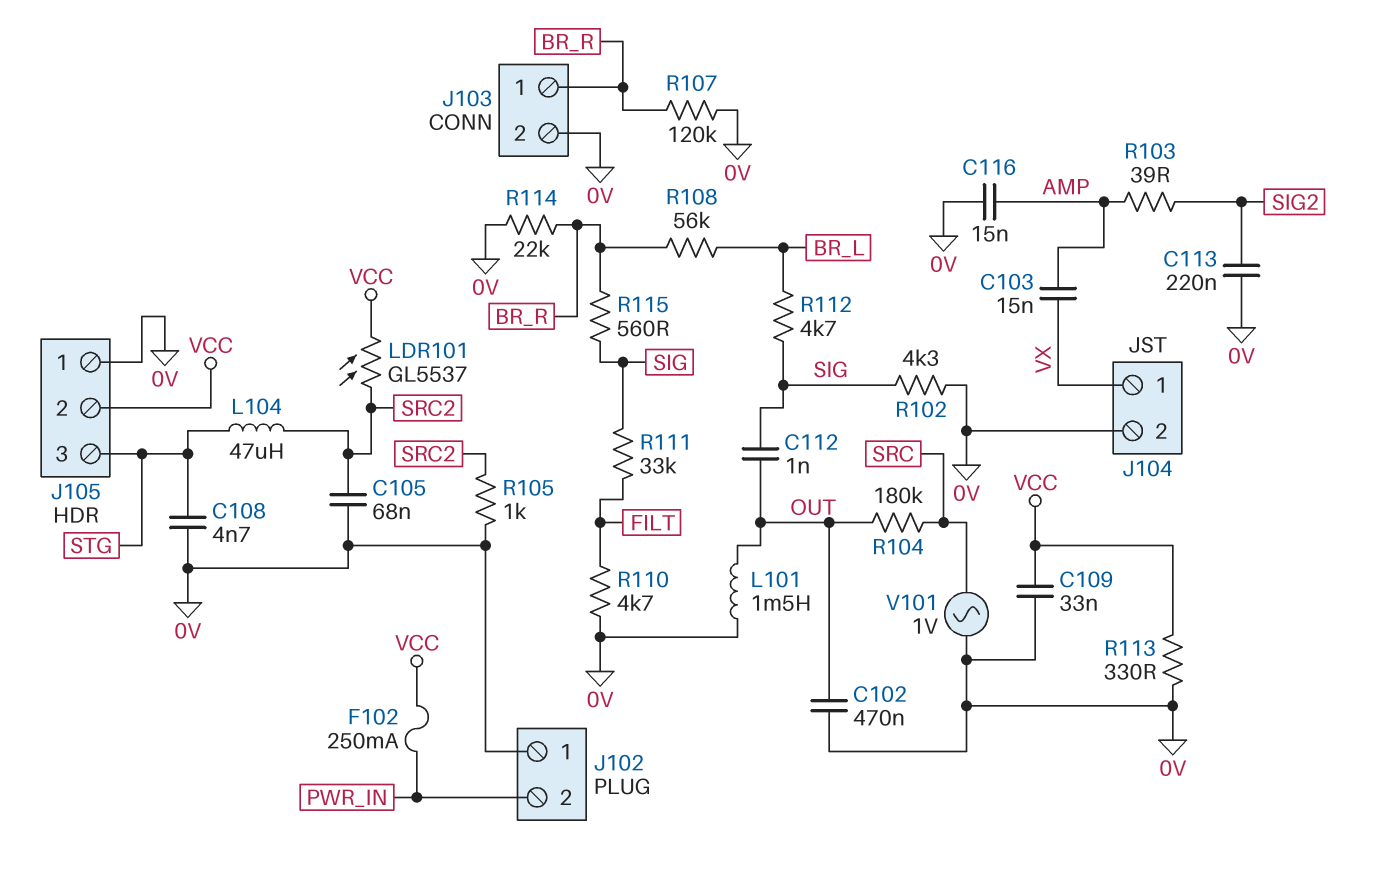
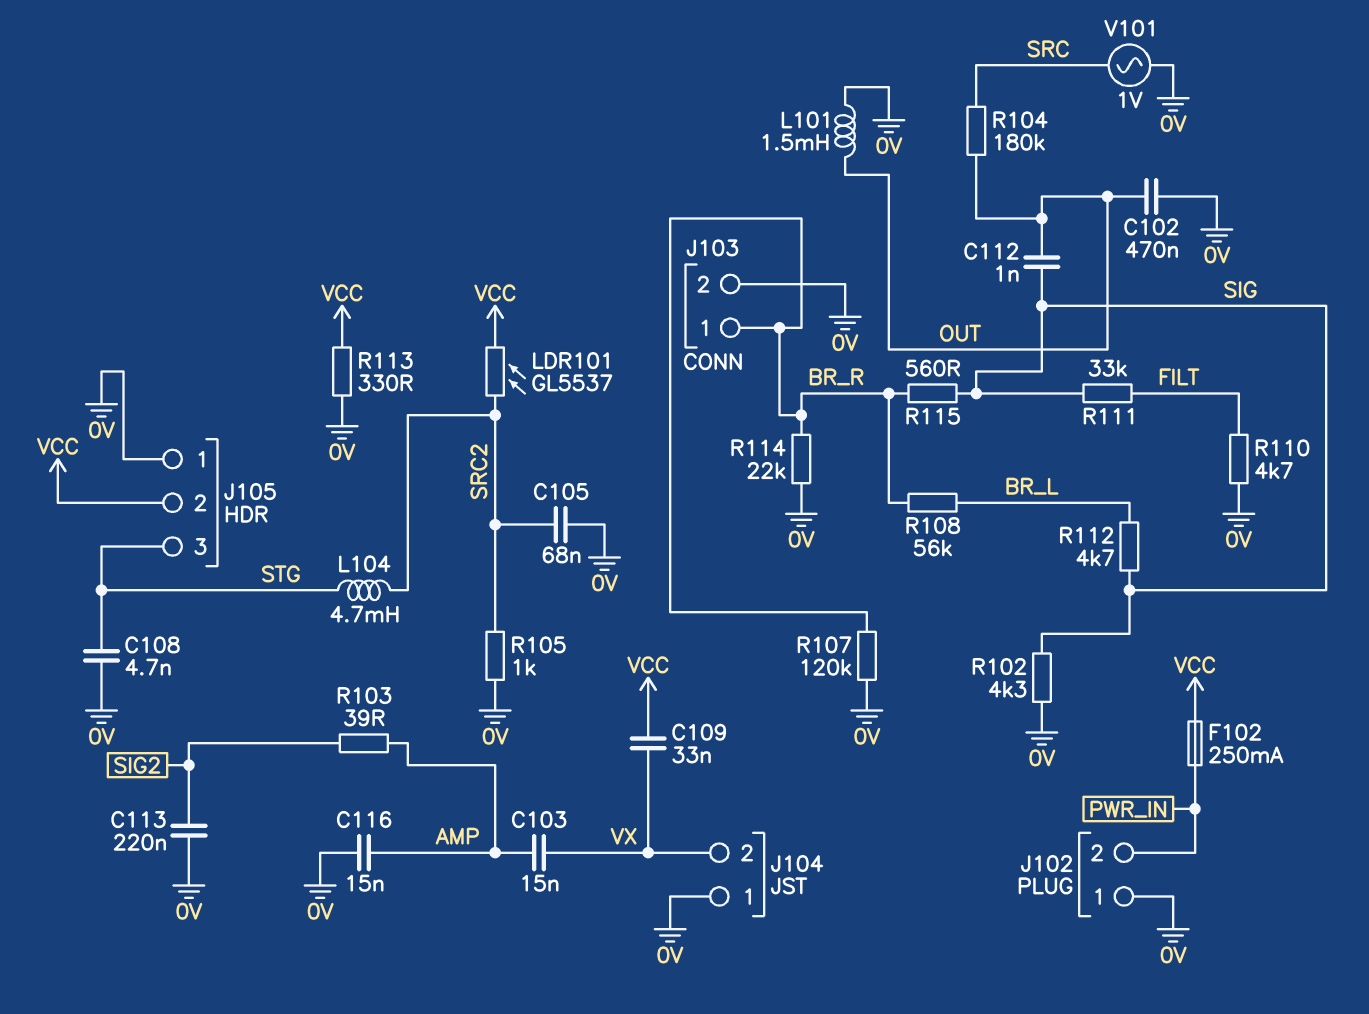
C109: 33nF (0V, VCC) -> 33nF (VCC, VX)
J104 pin 1: VX -> 0V
J104 pin 2: 0V -> VX
L104: 47uH (SRC2, STG) -> 4.7mH (SRC2, STG)

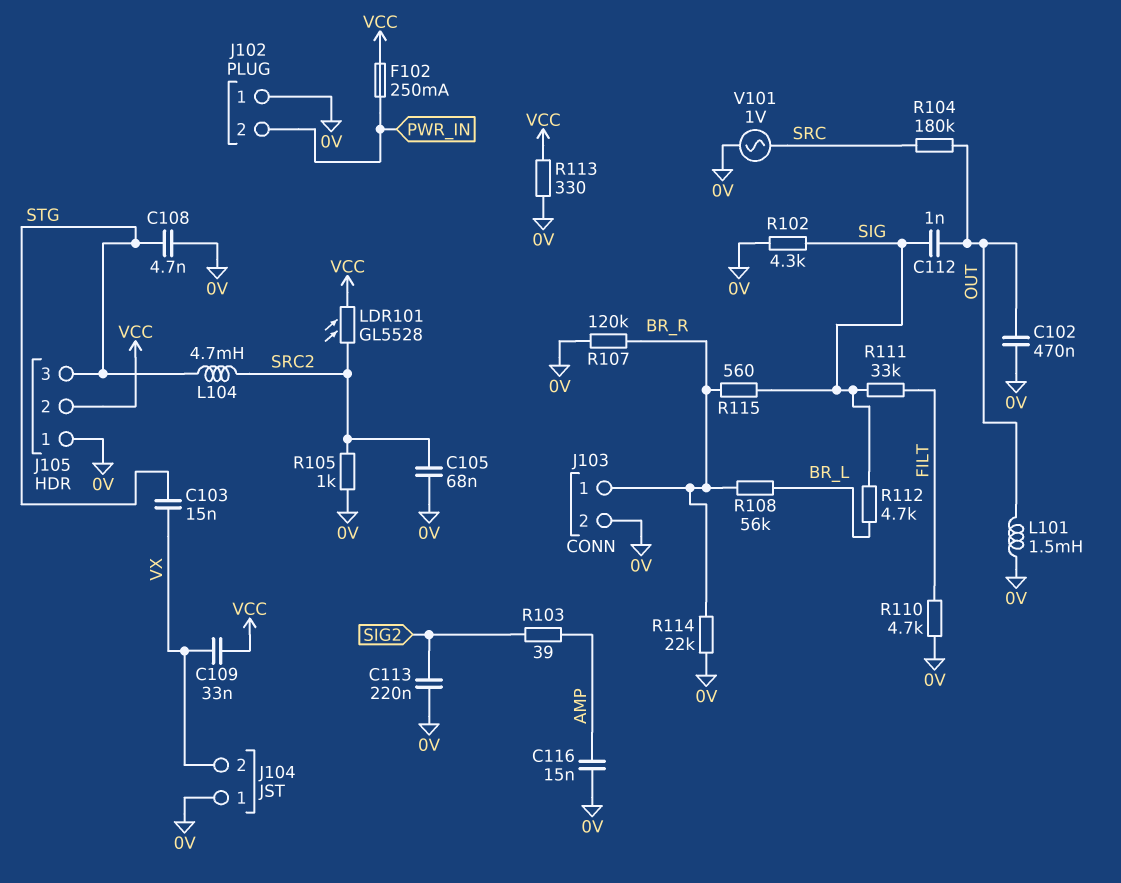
C103: 15nF (AMP, VX) -> 15nF (STG, VX)
LDR101: GL5537 (SRC2, VCC) -> GL5528 (SRC2, VCC)

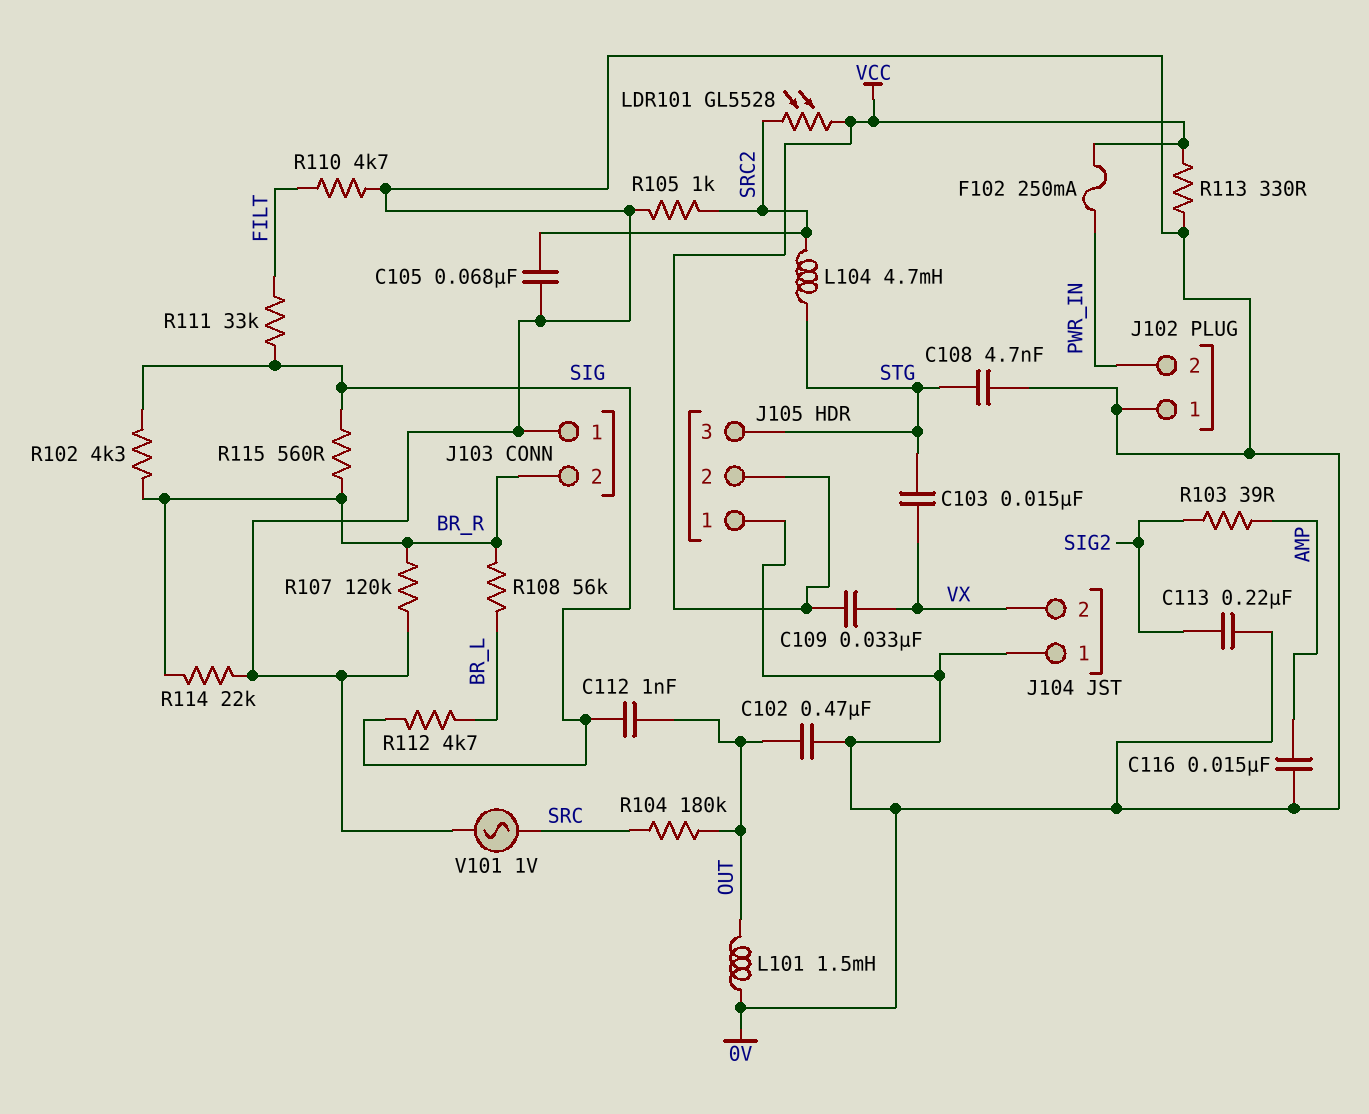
J103 pin 1: BR_R -> 0V
J103 pin 2: 0V -> BR_R
R102: 4.3k (0V, SIG) -> 4.3k (BR_R, SIG)

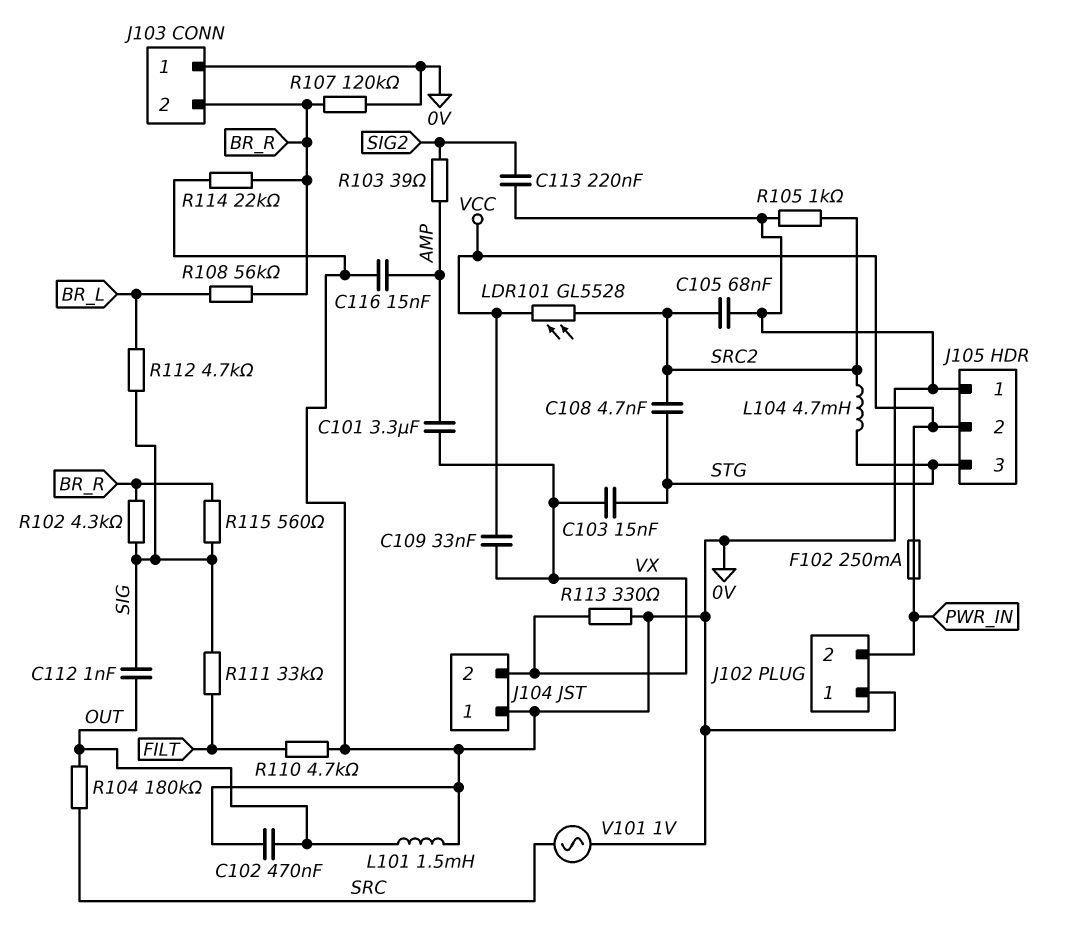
C101: none -> 3.3uF (AMP, VX)
C108: 4.7nF (0V, STG) -> 4.7nF (SRC2, STG)
R113: 330 (0V, VCC) -> 330 (0V, VX)

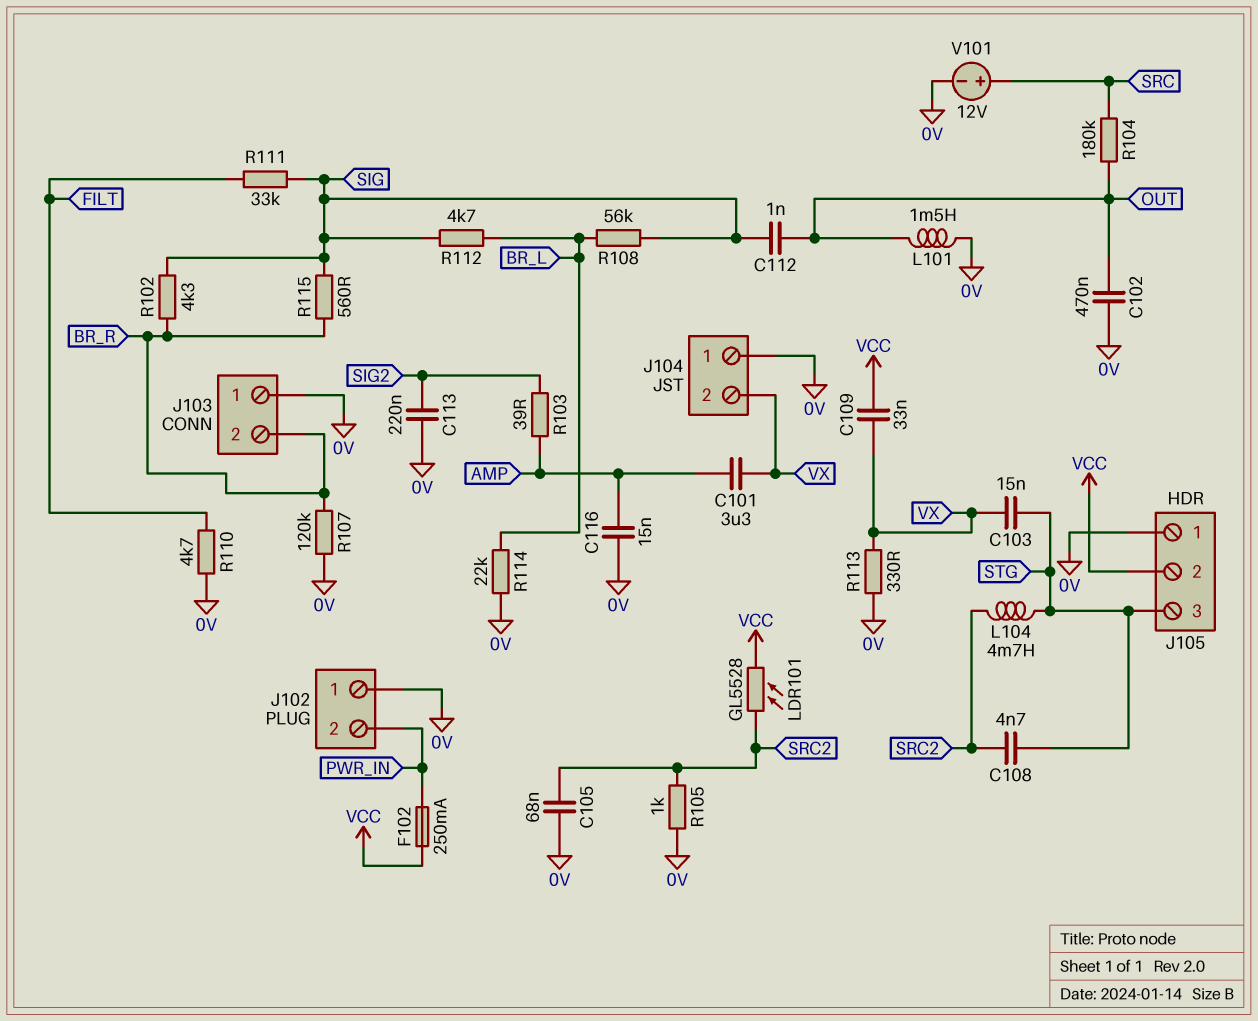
R108: 56k (BR_L, BR_R) -> 56k (BR_L, SIG)
R114: 22k (0V, BR_R) -> 22k (0V, BR_L)
V101: AC 1V (0V, SRC) -> 12V (plus SRC, minus 0V)

